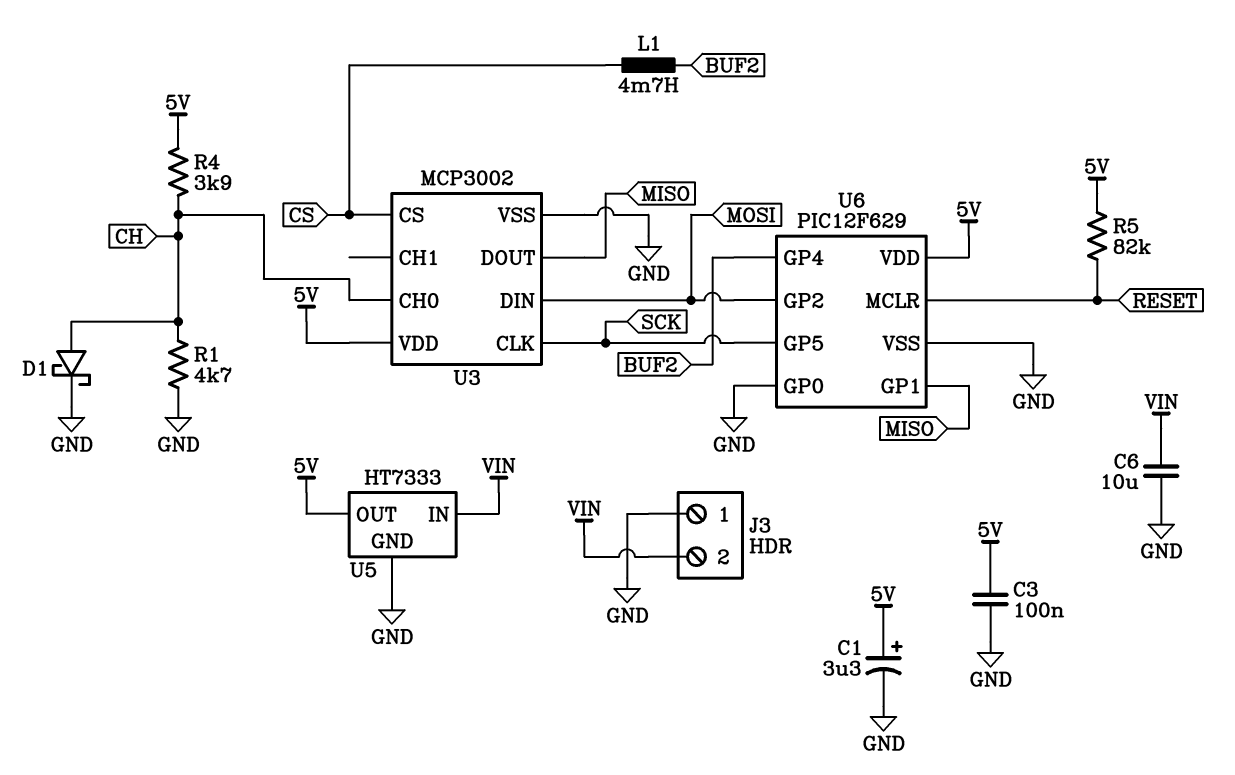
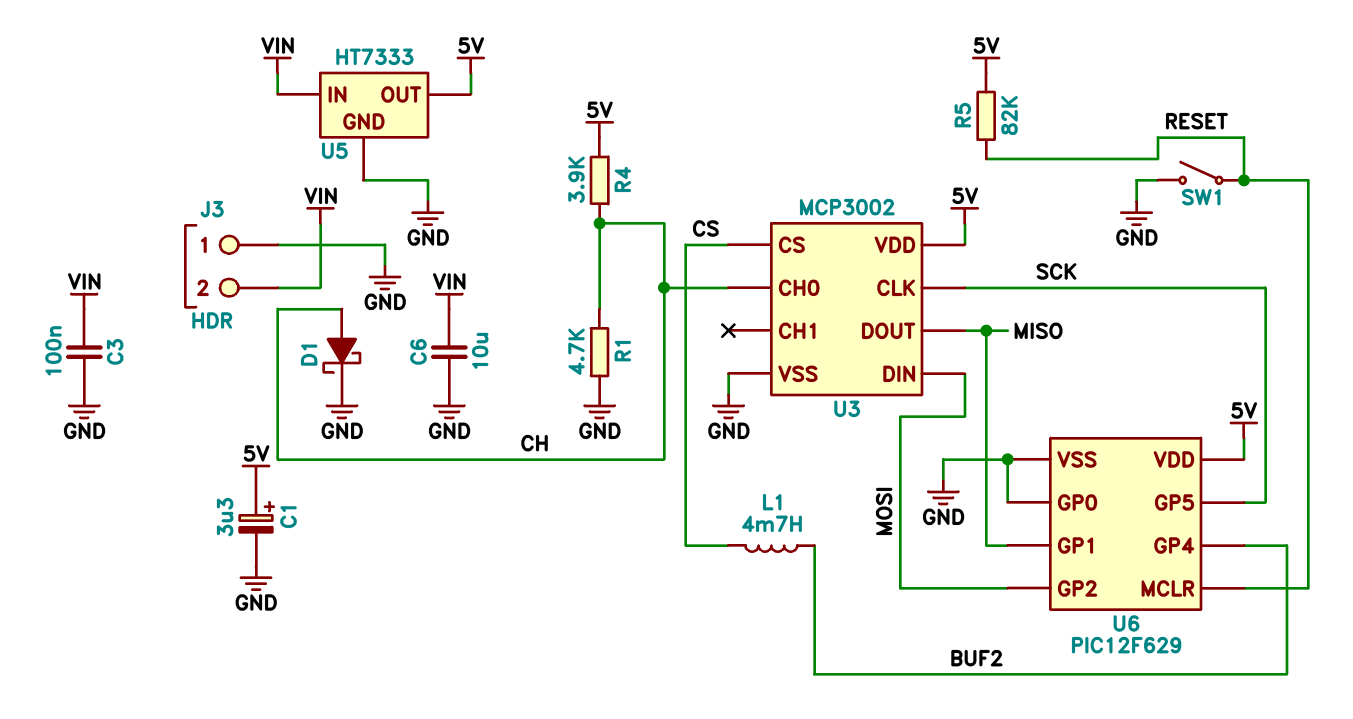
C3: 100nF (5V, GND) -> 100nF (GND, VIN)
SW1: none -> switch (GND, RESET)

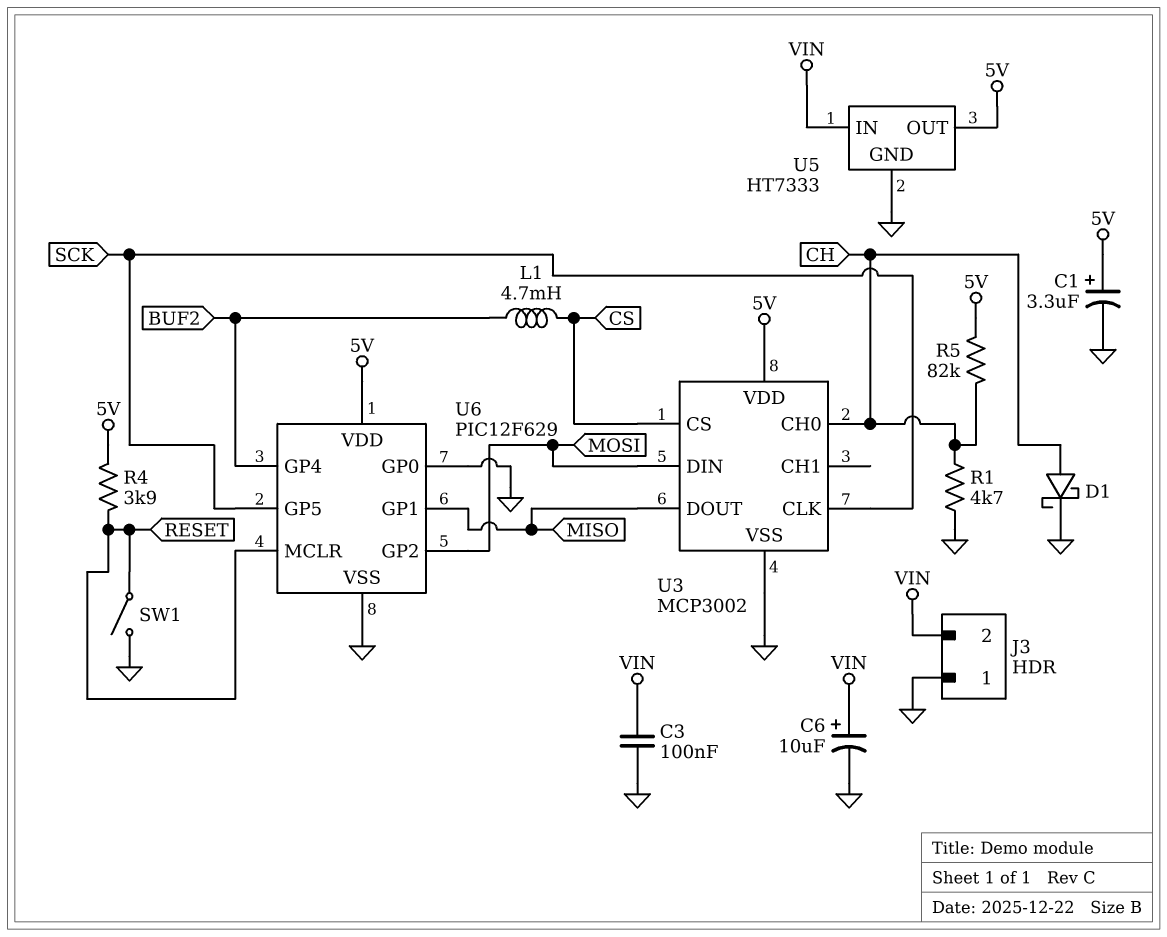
C6: 10uF (GND, VIN) -> 10uF (plus VIN, minus GND)
R4: 3.9k (5V, CH) -> 3.9k (5V, RESET)
R5: 82k (5V, RESET) -> 82k (5V, CH)

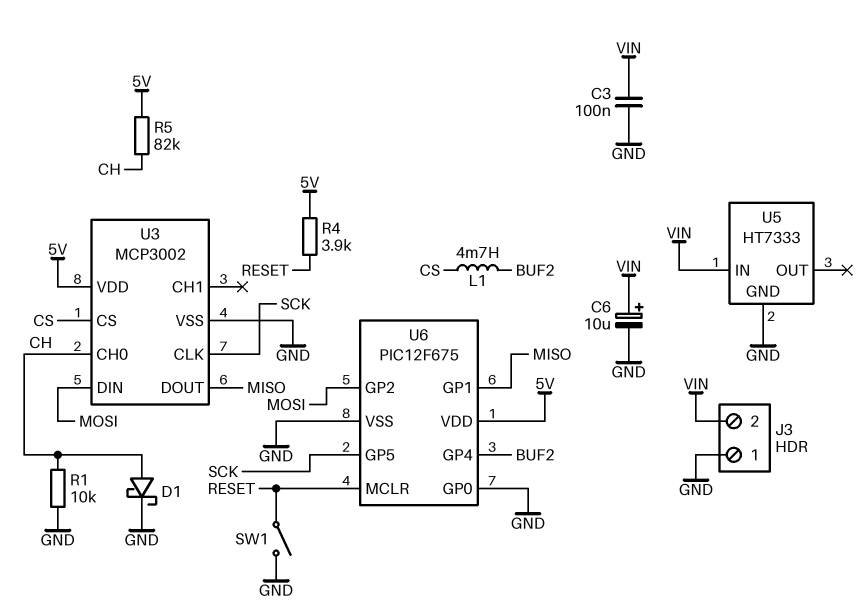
C1: 3.3uF (plus 5V, minus GND) -> none
R1: 4.7k (CH, GND) -> 10k (CH, GND)
U5 pin OUT: 5V -> none
U6: PIC12F629 -> PIC12F675

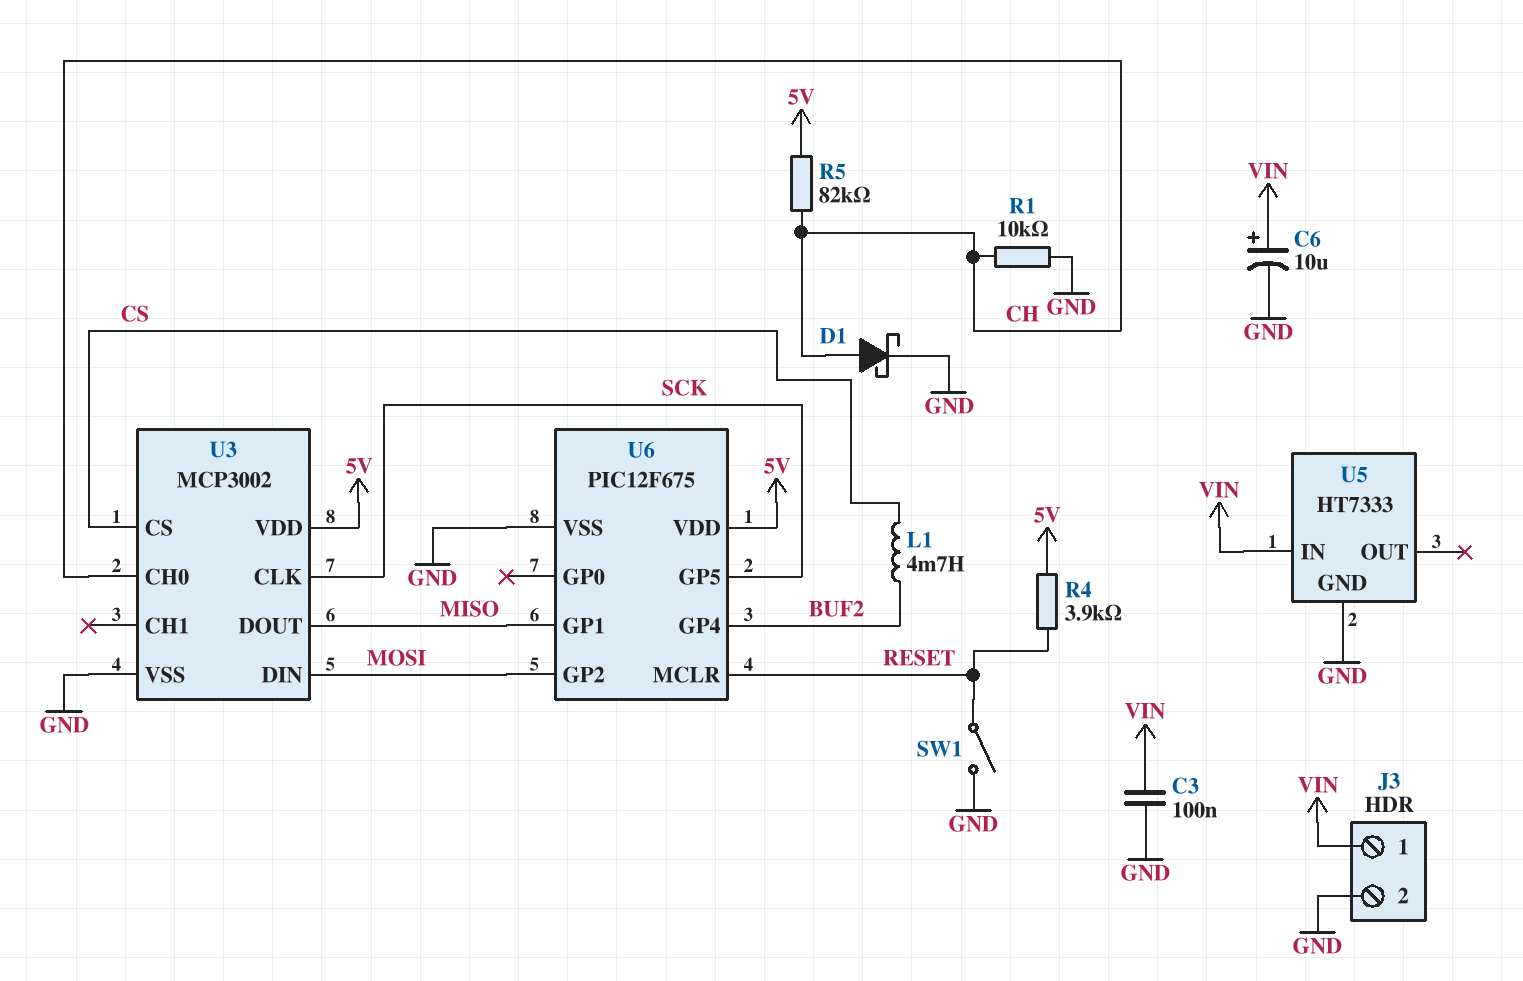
J3 pin 1: GND -> VIN
J3 pin 2: VIN -> GND
U6 pin GP0: GND -> none

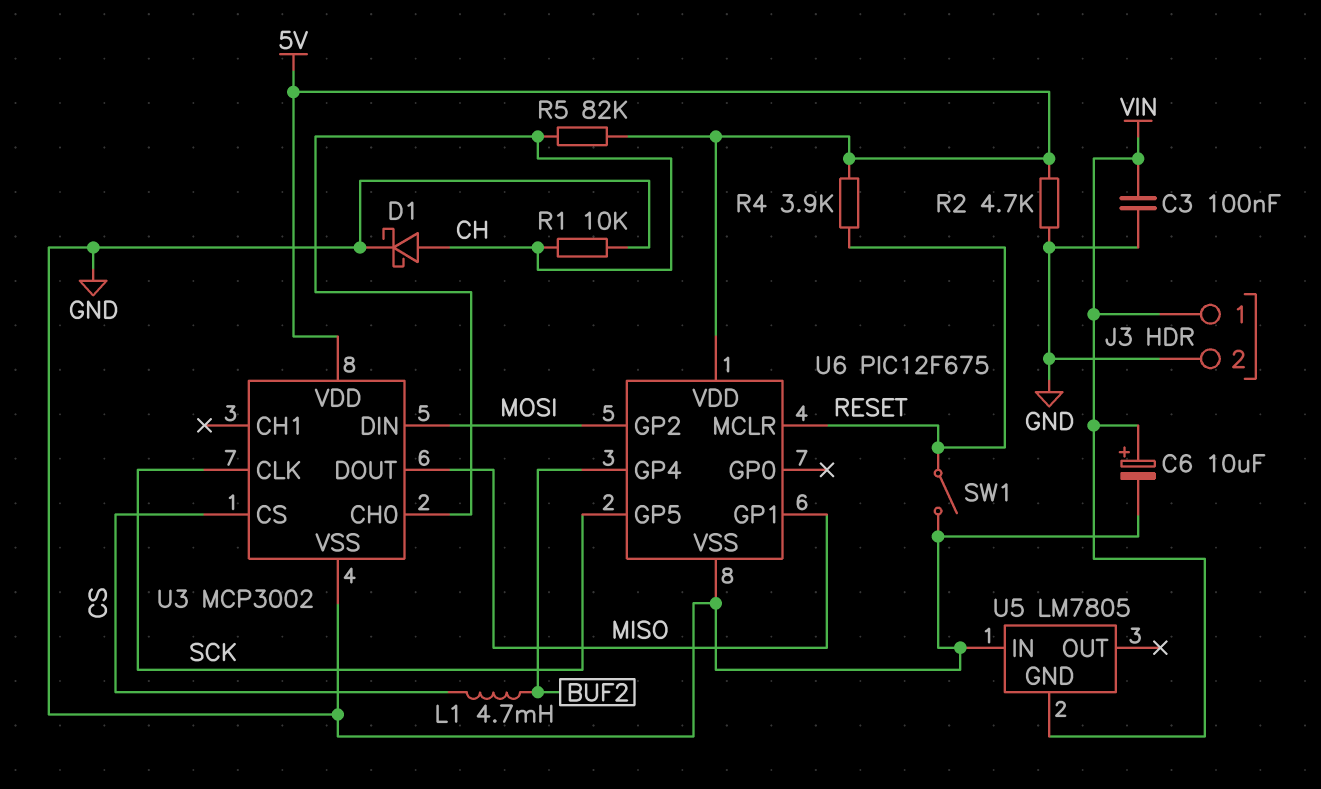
R2: none -> 4.7k (5V, GND)
U5: HT7333 -> LM7805
U5 pin GND: GND -> VIN
U5 pin IN: VIN -> GND

